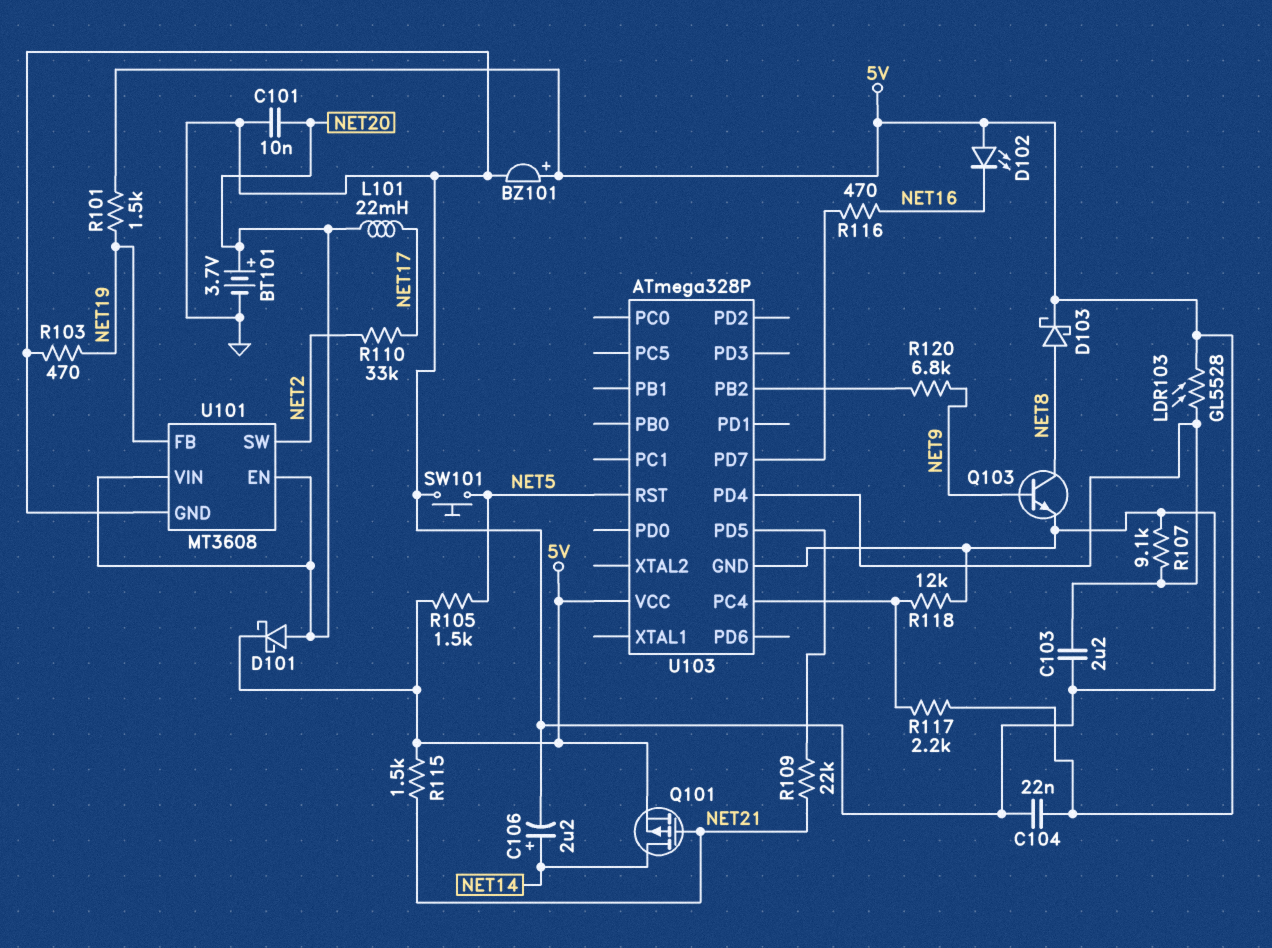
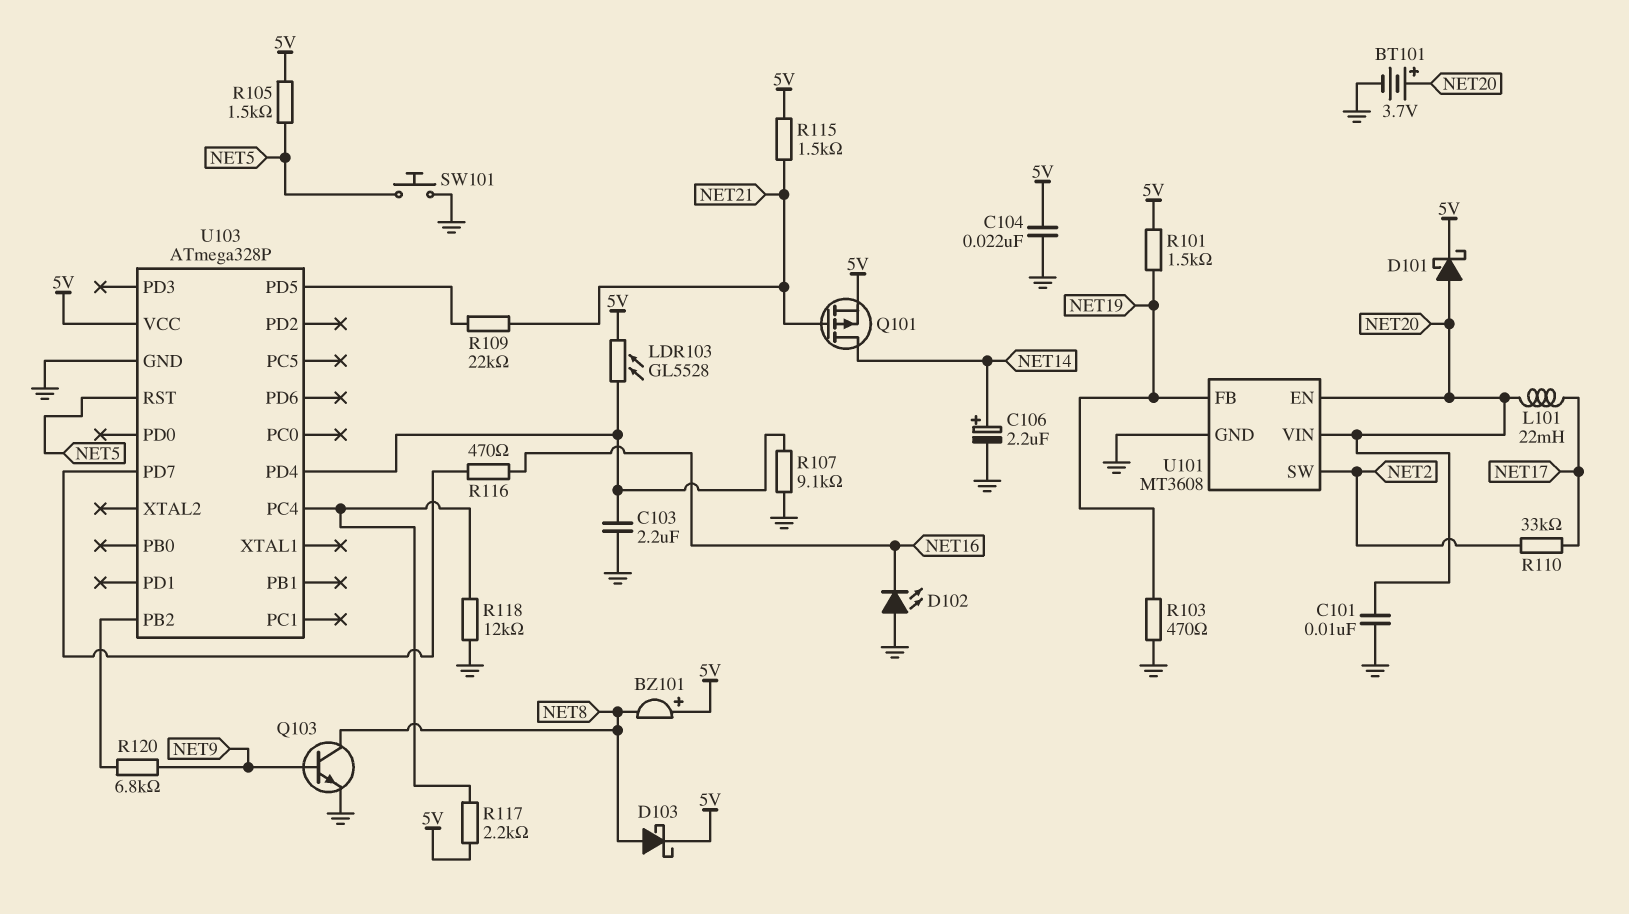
BZ101: buzzer (plus 5V, minus GND) -> buzzer (plus 5V, minus NET8)
D102: LED (A 5V, K NET16) -> LED (A GND, K NET16)

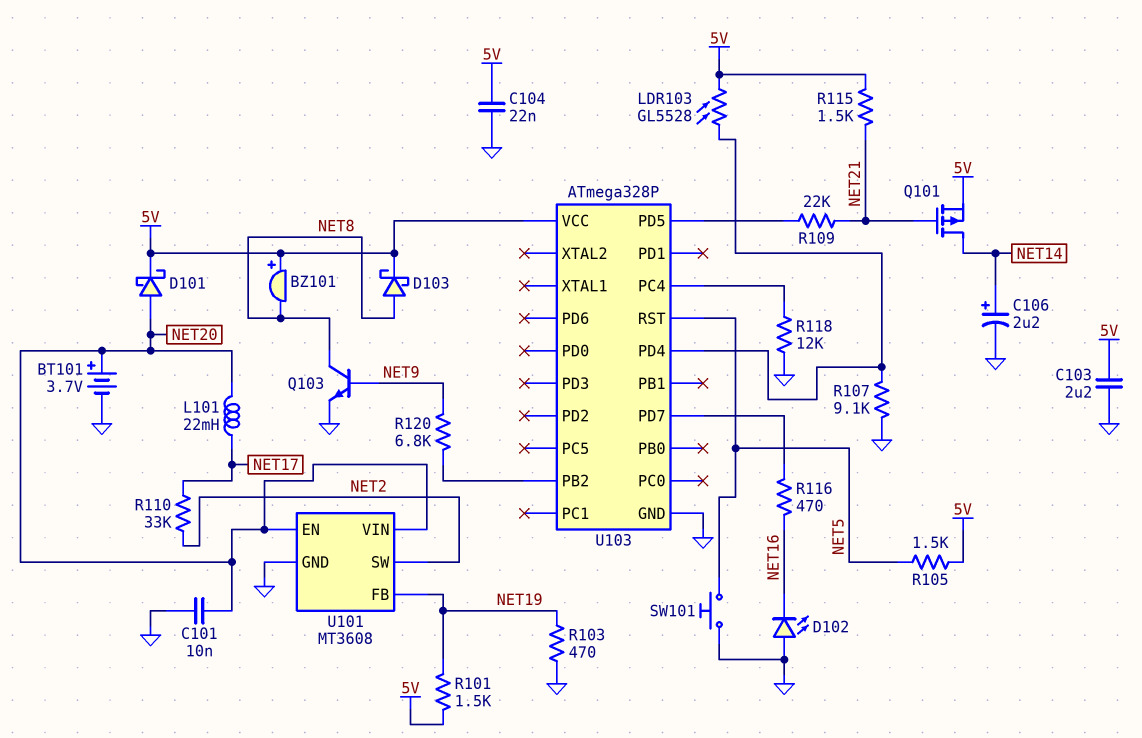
C103: 2.2uF (GND, U103/PD4) -> 2.2uF (5V, GND)
R117: 2.2k (5V, U103/PC4) -> none

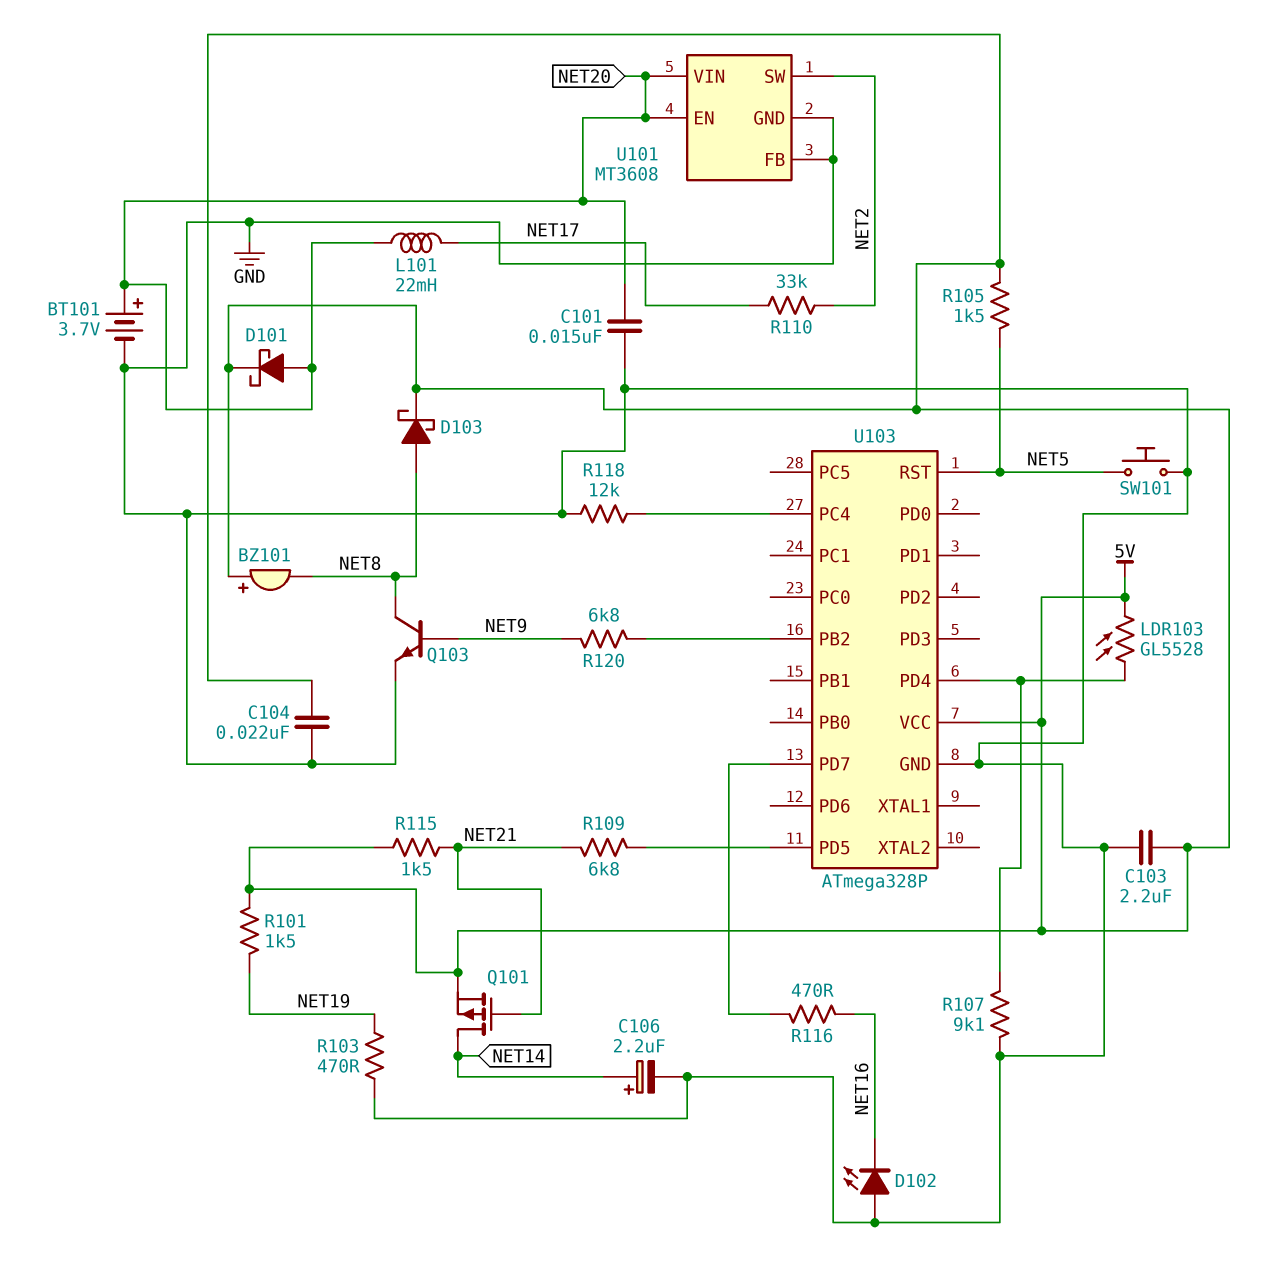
C101: 10nF (GND, NET20) -> 15nF (GND, NET20)
R109: 22k (NET21, U103/PD5) -> 6.8k (NET21, U103/PD5)
U101 pin FB: NET19 -> GND

